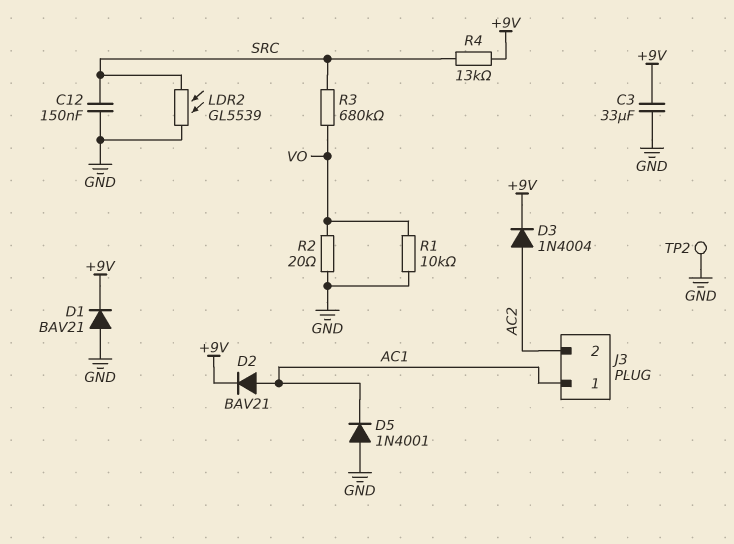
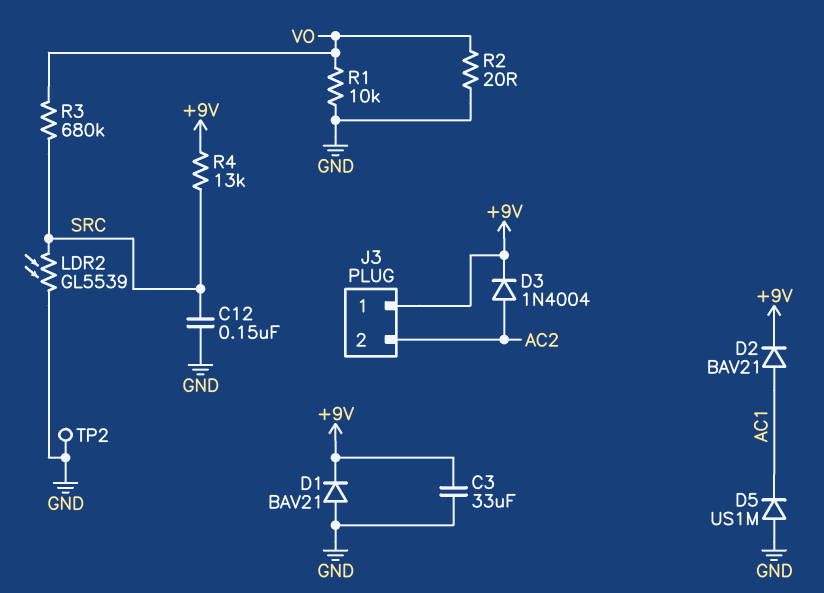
D5: diode 1N4001 (A GND, K AC1) -> diode US1M (A GND, K AC1)
J3 pin 1: AC1 -> +9V

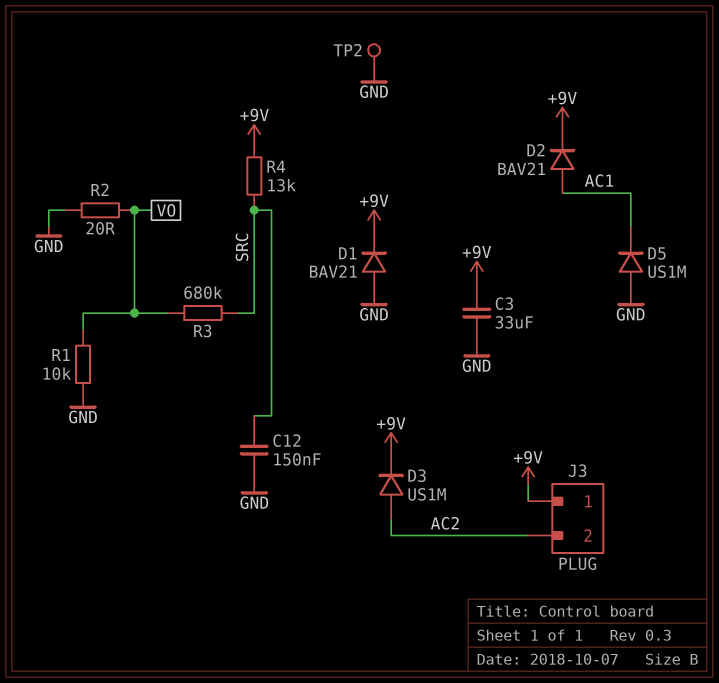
D3: diode 1N4004 (A AC2, K +9V) -> diode US1M (A AC2, K +9V)
LDR2: GL5539 (GND, SRC) -> none

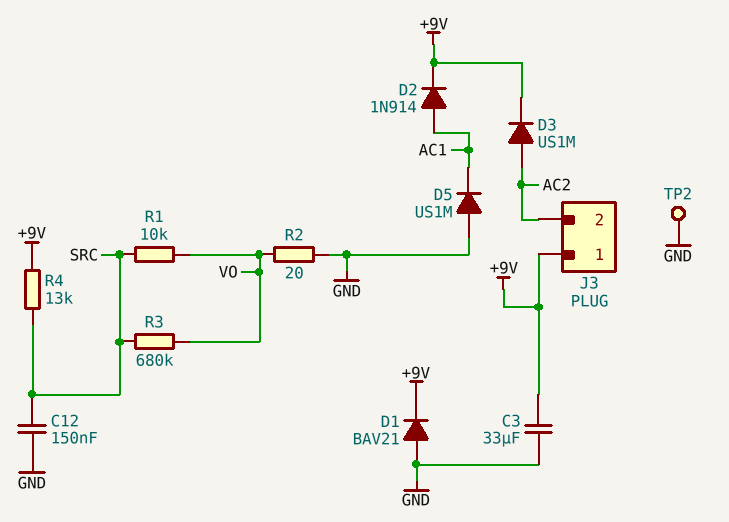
D2: diode BAV21 (A AC1, K +9V) -> diode 1N914 (A AC1, K +9V)
R1: 10k (GND, VO) -> 10k (SRC, VO)

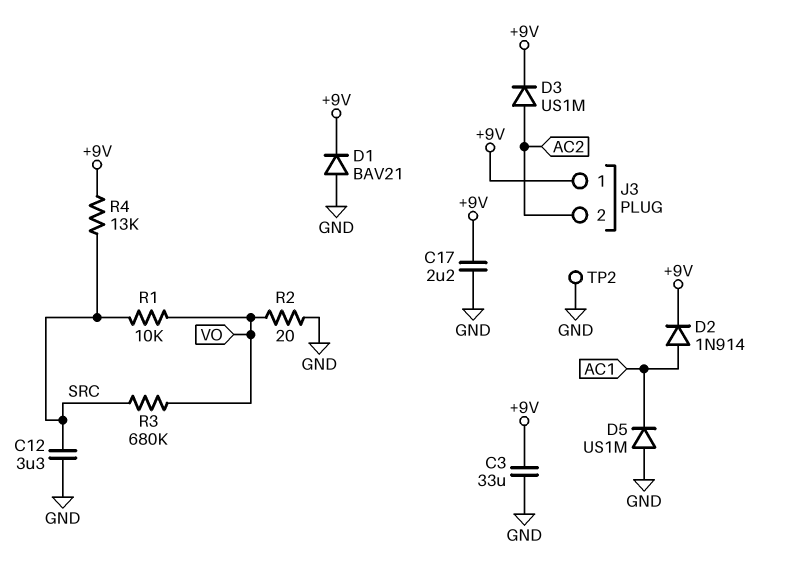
C12: 150nF (GND, SRC) -> 3.3uF (GND, SRC)
C17: none -> 2.2uF (+9V, GND)

